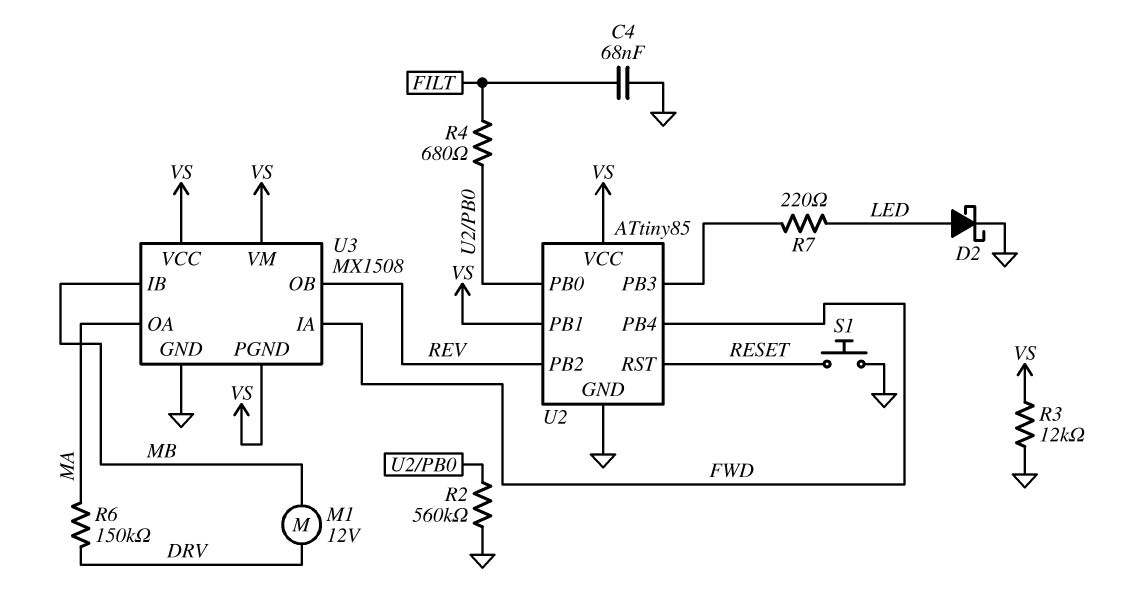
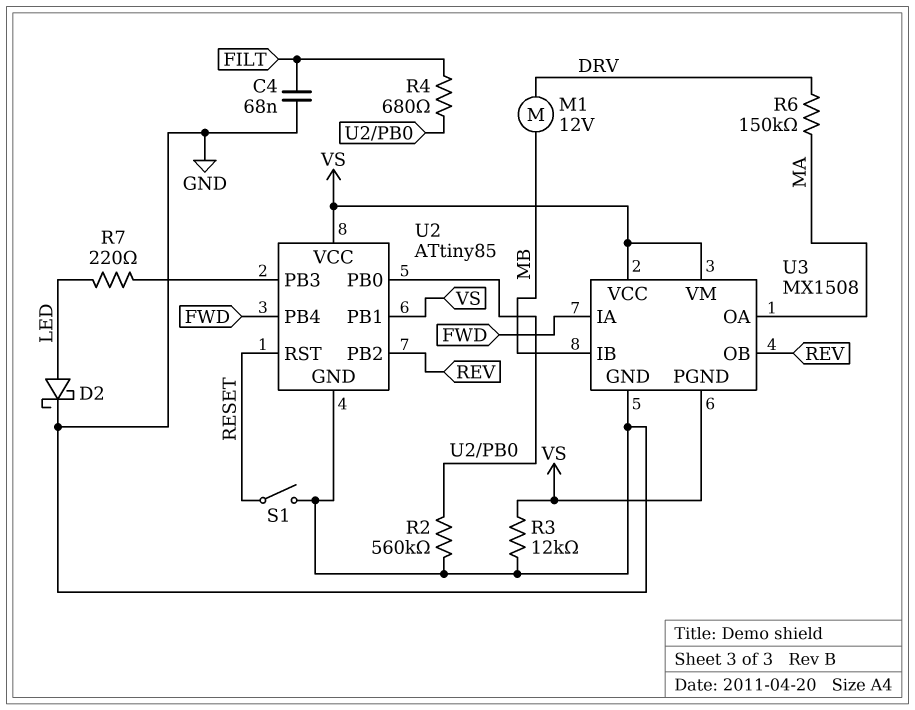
S1: button (GND, RESET) -> switch (GND, RESET)

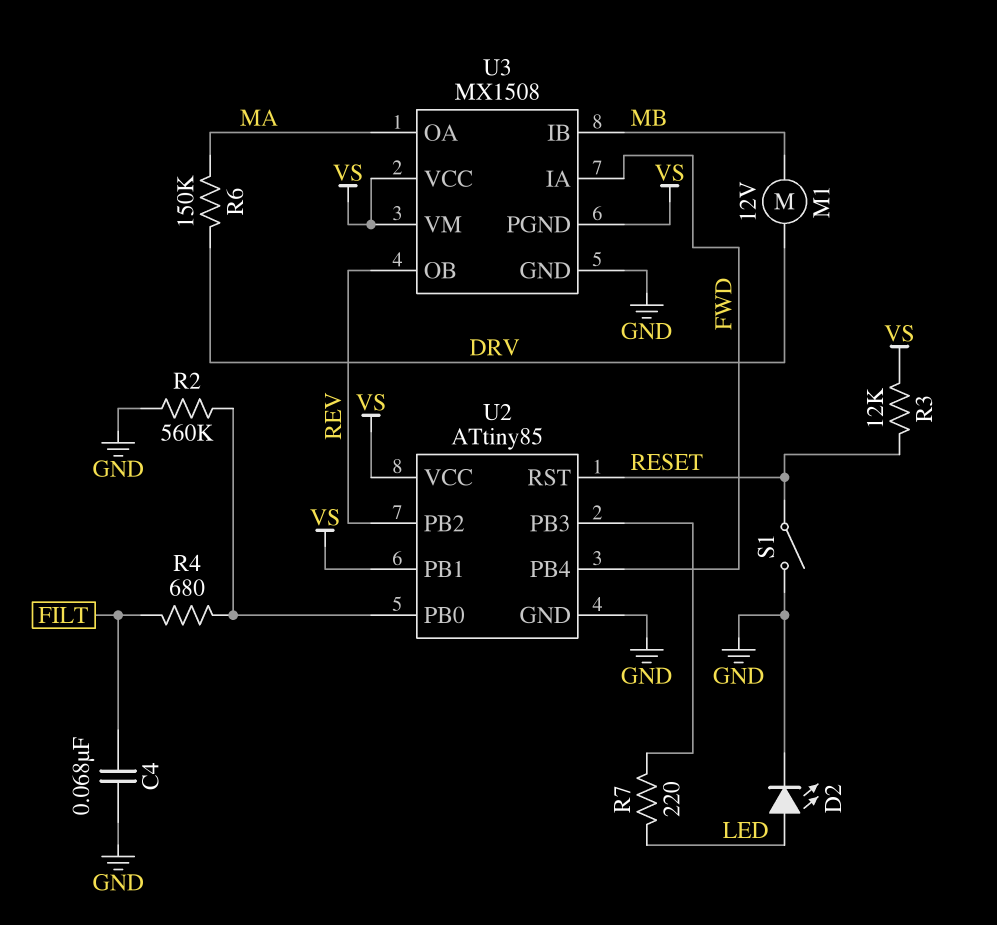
D2: schottky (A LED, K GND) -> LED (A LED, K GND)
R3: 12k (GND, VS) -> 12k (RESET, VS)

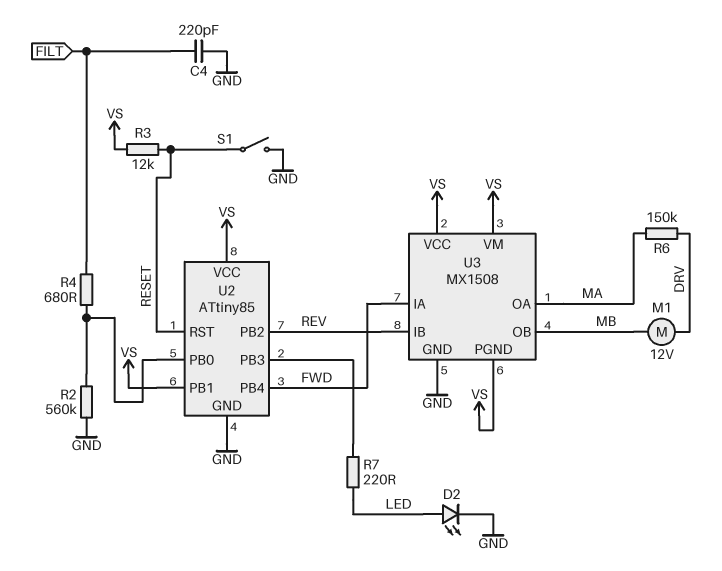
C4: 68nF (FILT, GND) -> 220pF (FILT, GND)
U3 pin IB: MB -> REV
U3 pin OB: REV -> MB

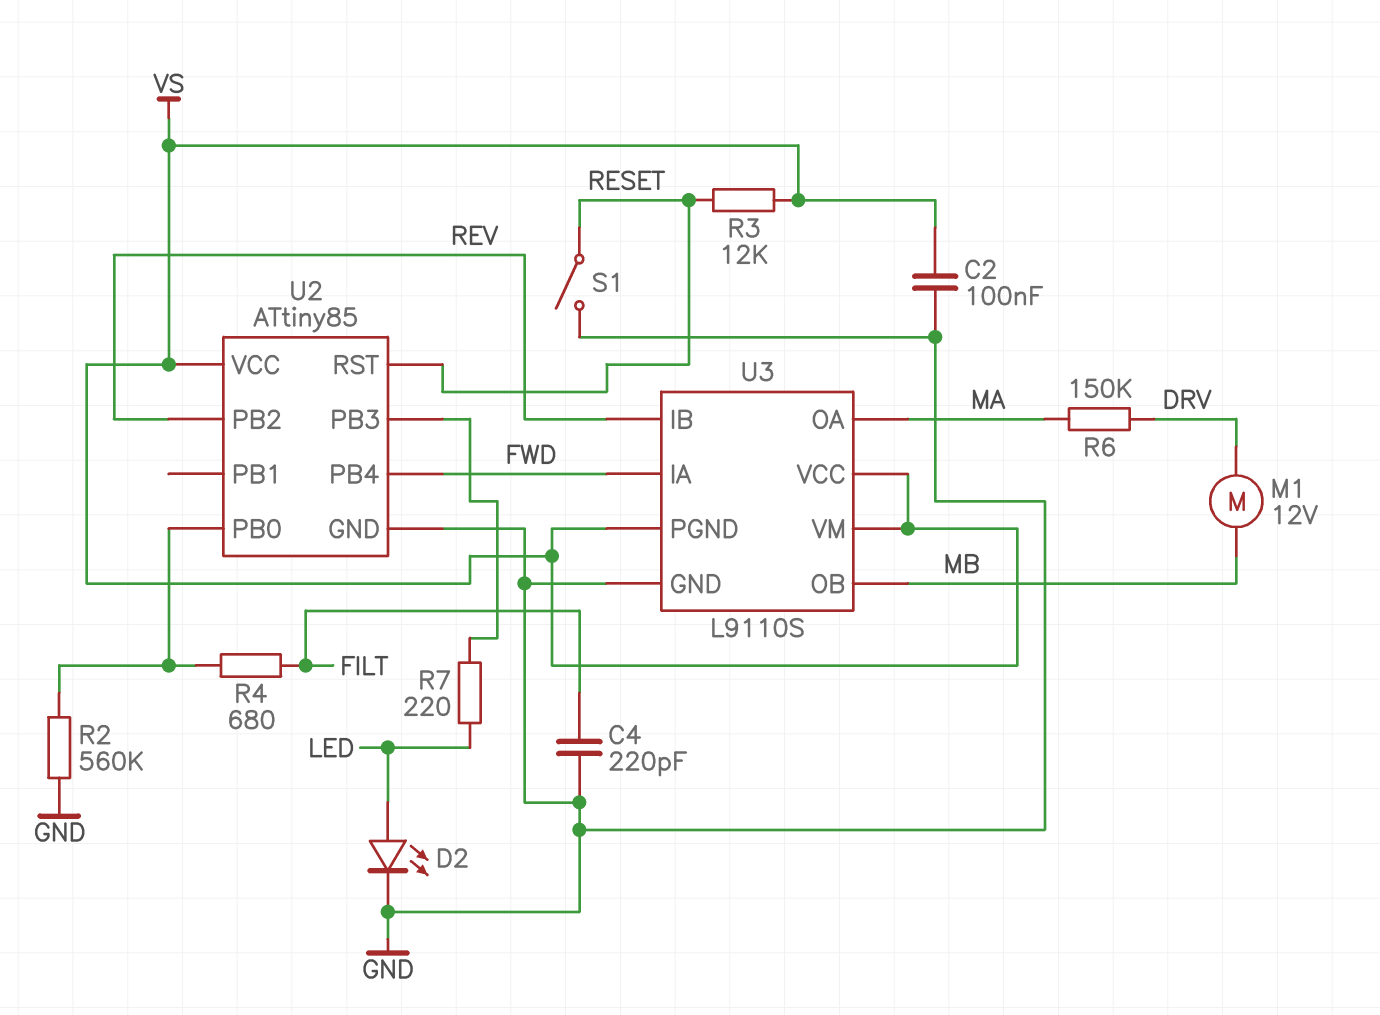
C2: none -> 100nF (GND, VS)
U2 pin PB1: VS -> none
U3: MX1508 -> L9110S

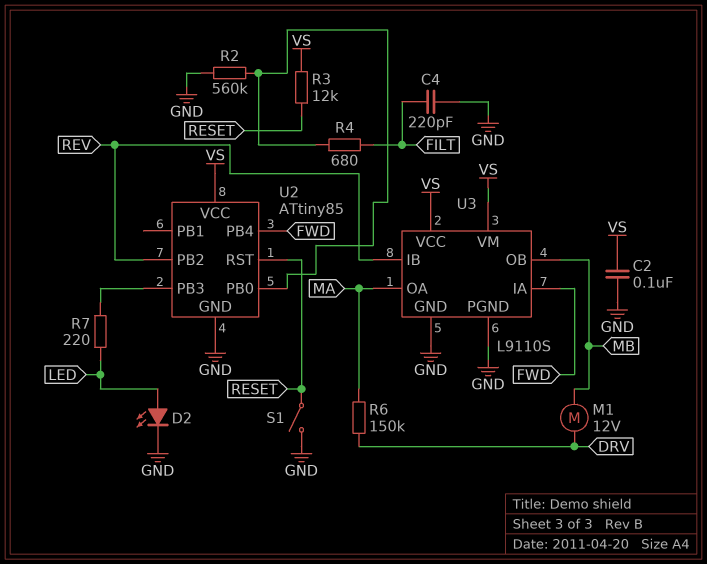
U3 pin PGND: VS -> GND

